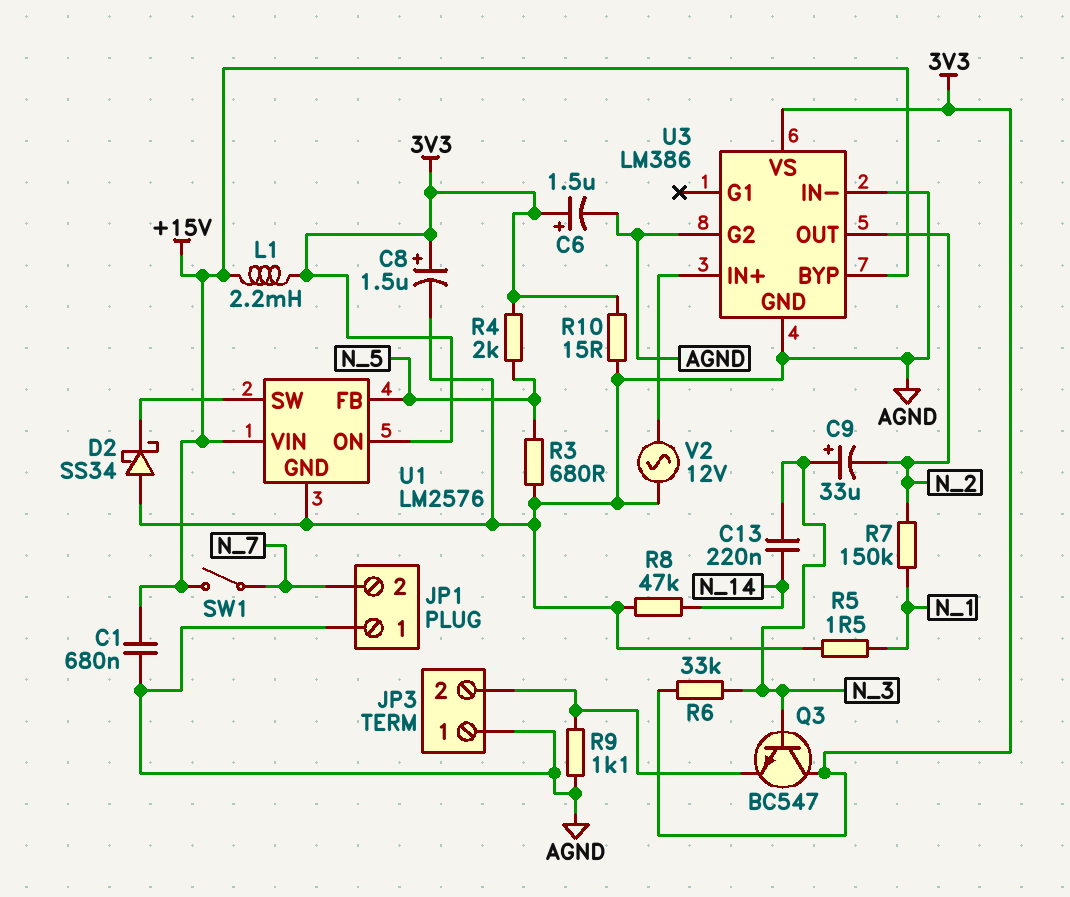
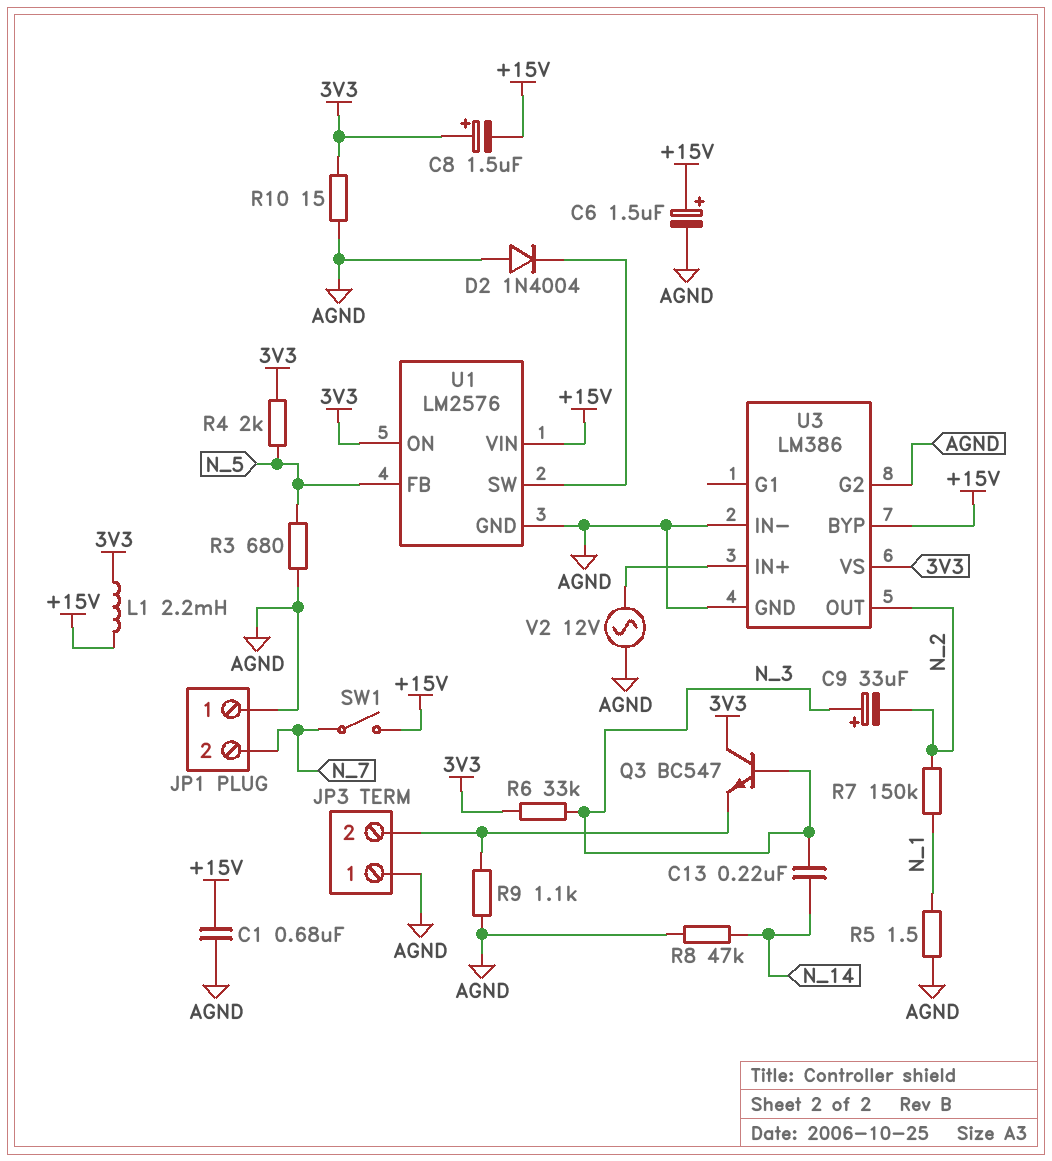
C6: 1.5uF (plus 3V3, minus AGND) -> 1.5uF (plus +15V, minus AGND)
C8: 1.5uF (plus 3V3, minus AGND) -> 1.5uF (plus 3V3, minus +15V)
D2: schottky SS34 (A AGND, K U1/SW) -> diode 1N4004 (A AGND, K U1/SW)

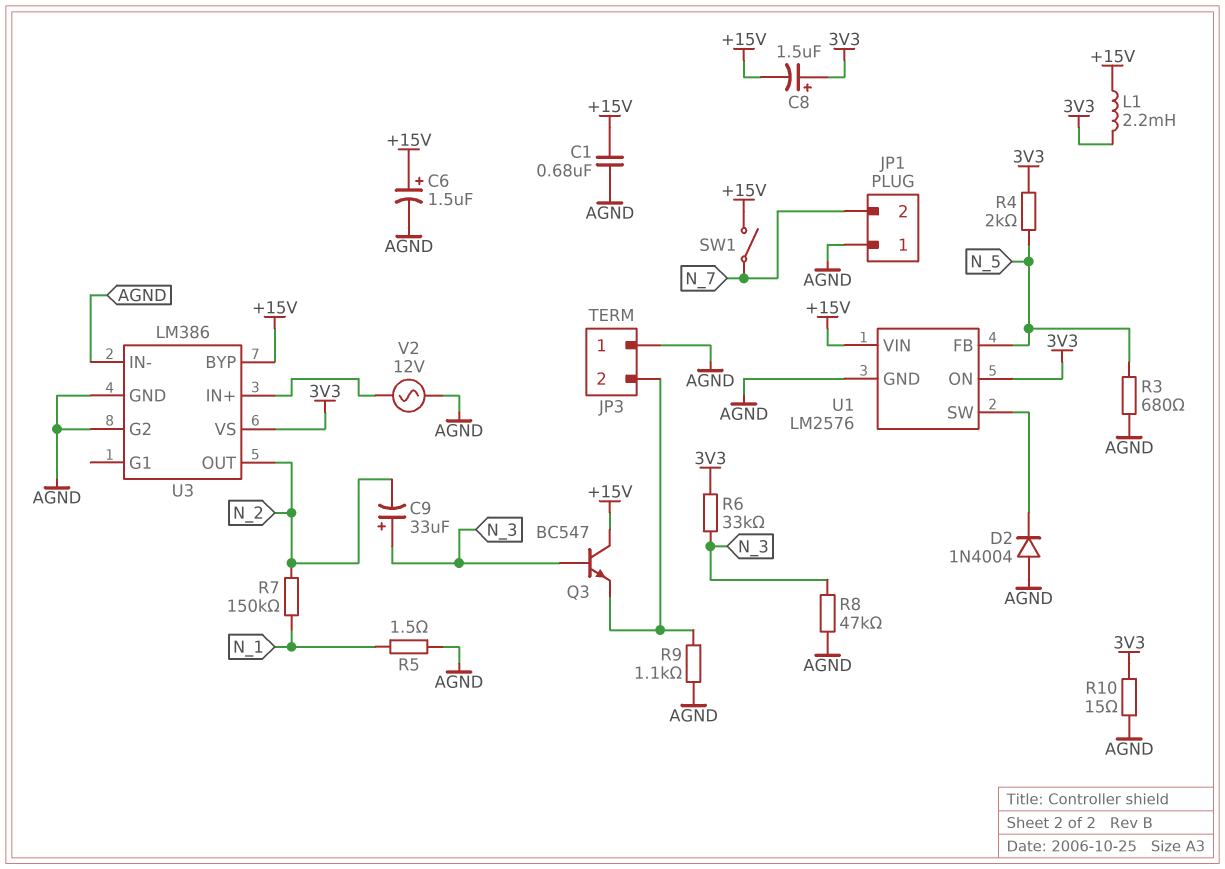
C13: 220nF (N_3, N_14) -> none
Q3: NPN BC547 (B N_3, C 3V3, E JP3/2) -> NPN BC547 (B N_3, C +15V, E JP3/2)
R8: 47k (AGND, N_14) -> 47k (AGND, N_3)

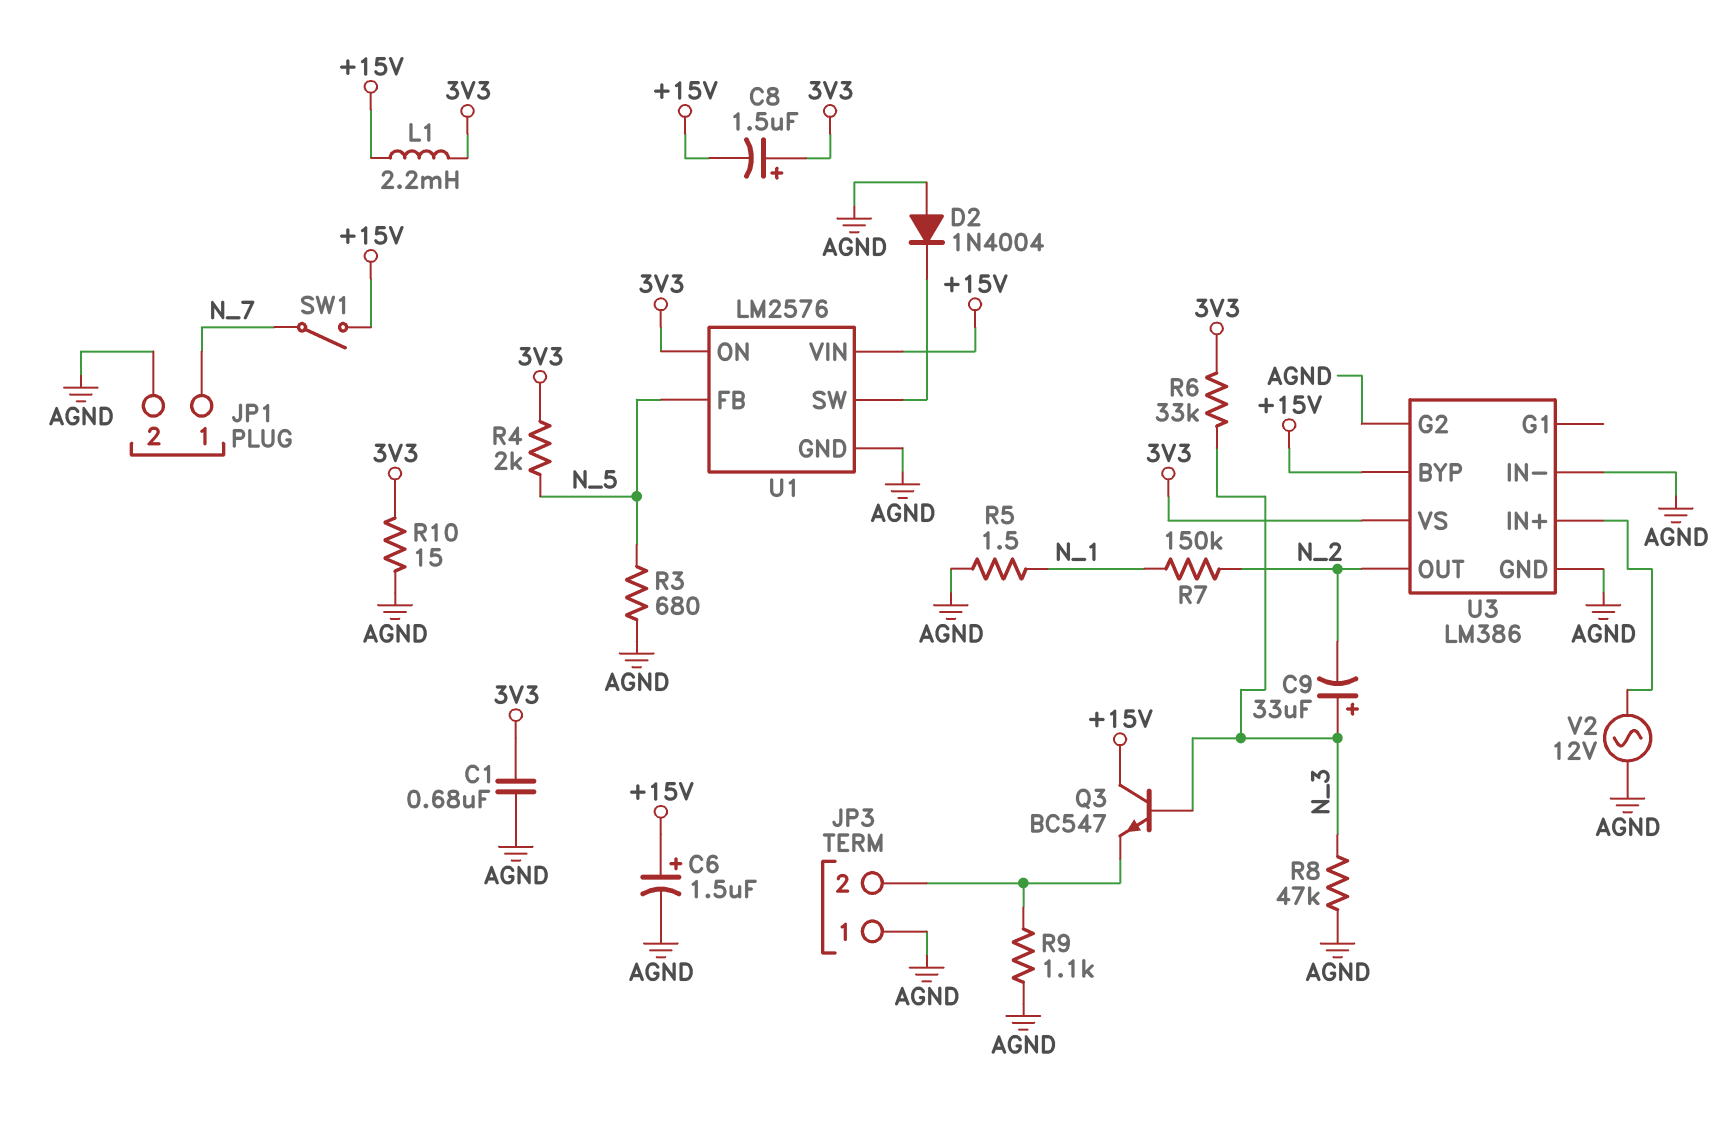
C1: 680nF (+15V, AGND) -> 680nF (3V3, AGND)
JP1 pin 1: AGND -> N_7
JP1 pin 2: N_7 -> AGND

